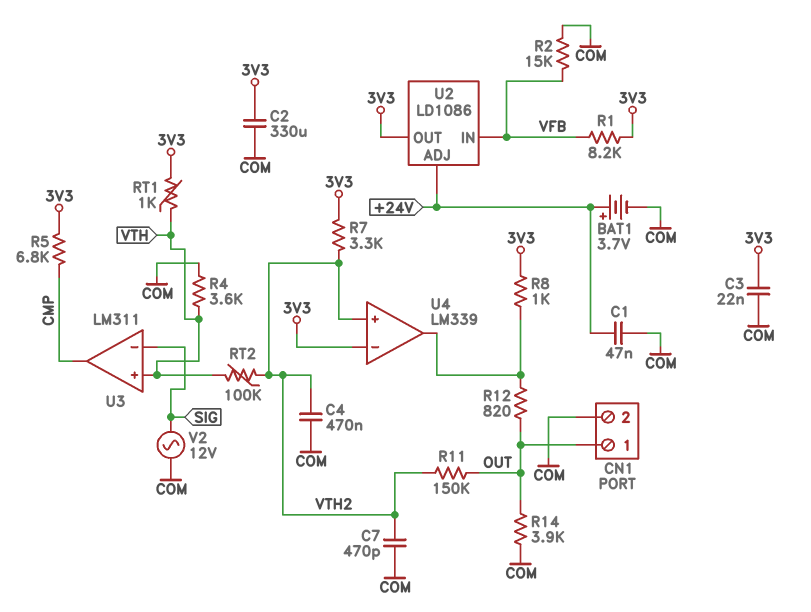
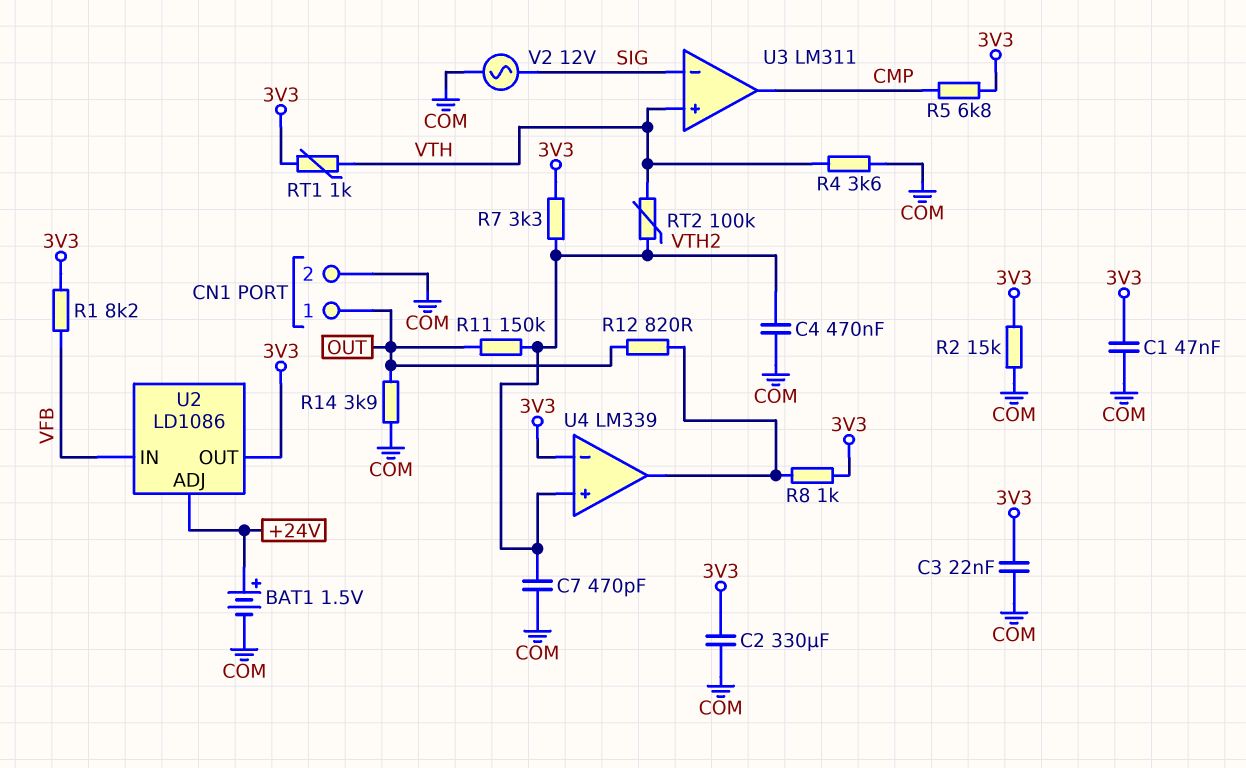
BAT1: 3.7V (plus +24V, minus COM) -> 1.5V (plus +24V, minus COM)
C1: 47nF (+24V, COM) -> 47nF (3V3, COM)
R2: 15k (COM, VFB) -> 15k (3V3, COM)

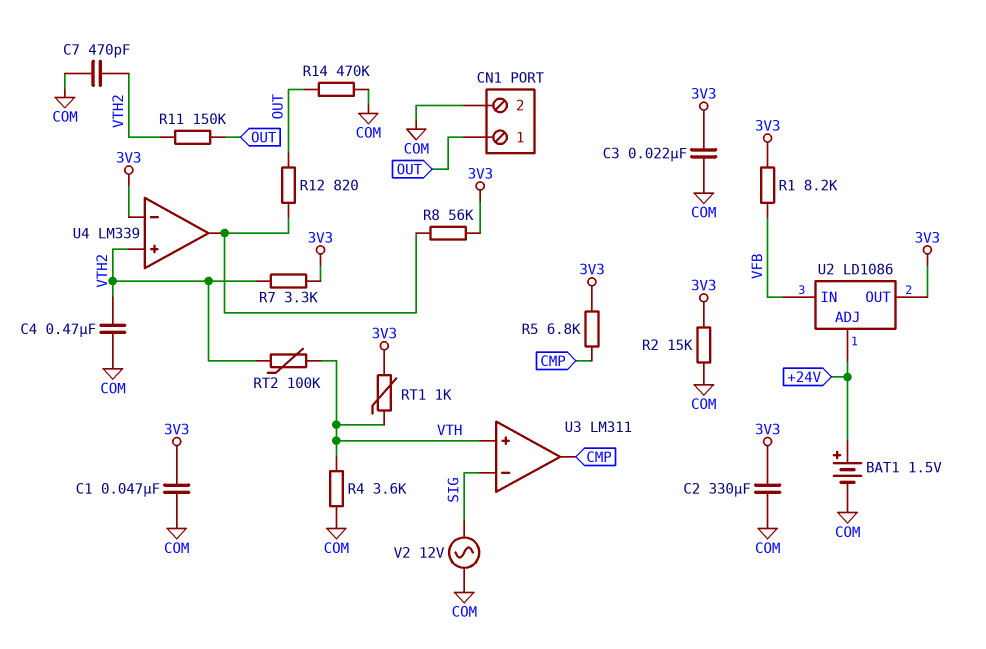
R8: 1k (3V3, U4/out) -> 56k (3V3, U4/out)
R14: 3.9k (COM, OUT) -> 470k (COM, OUT)

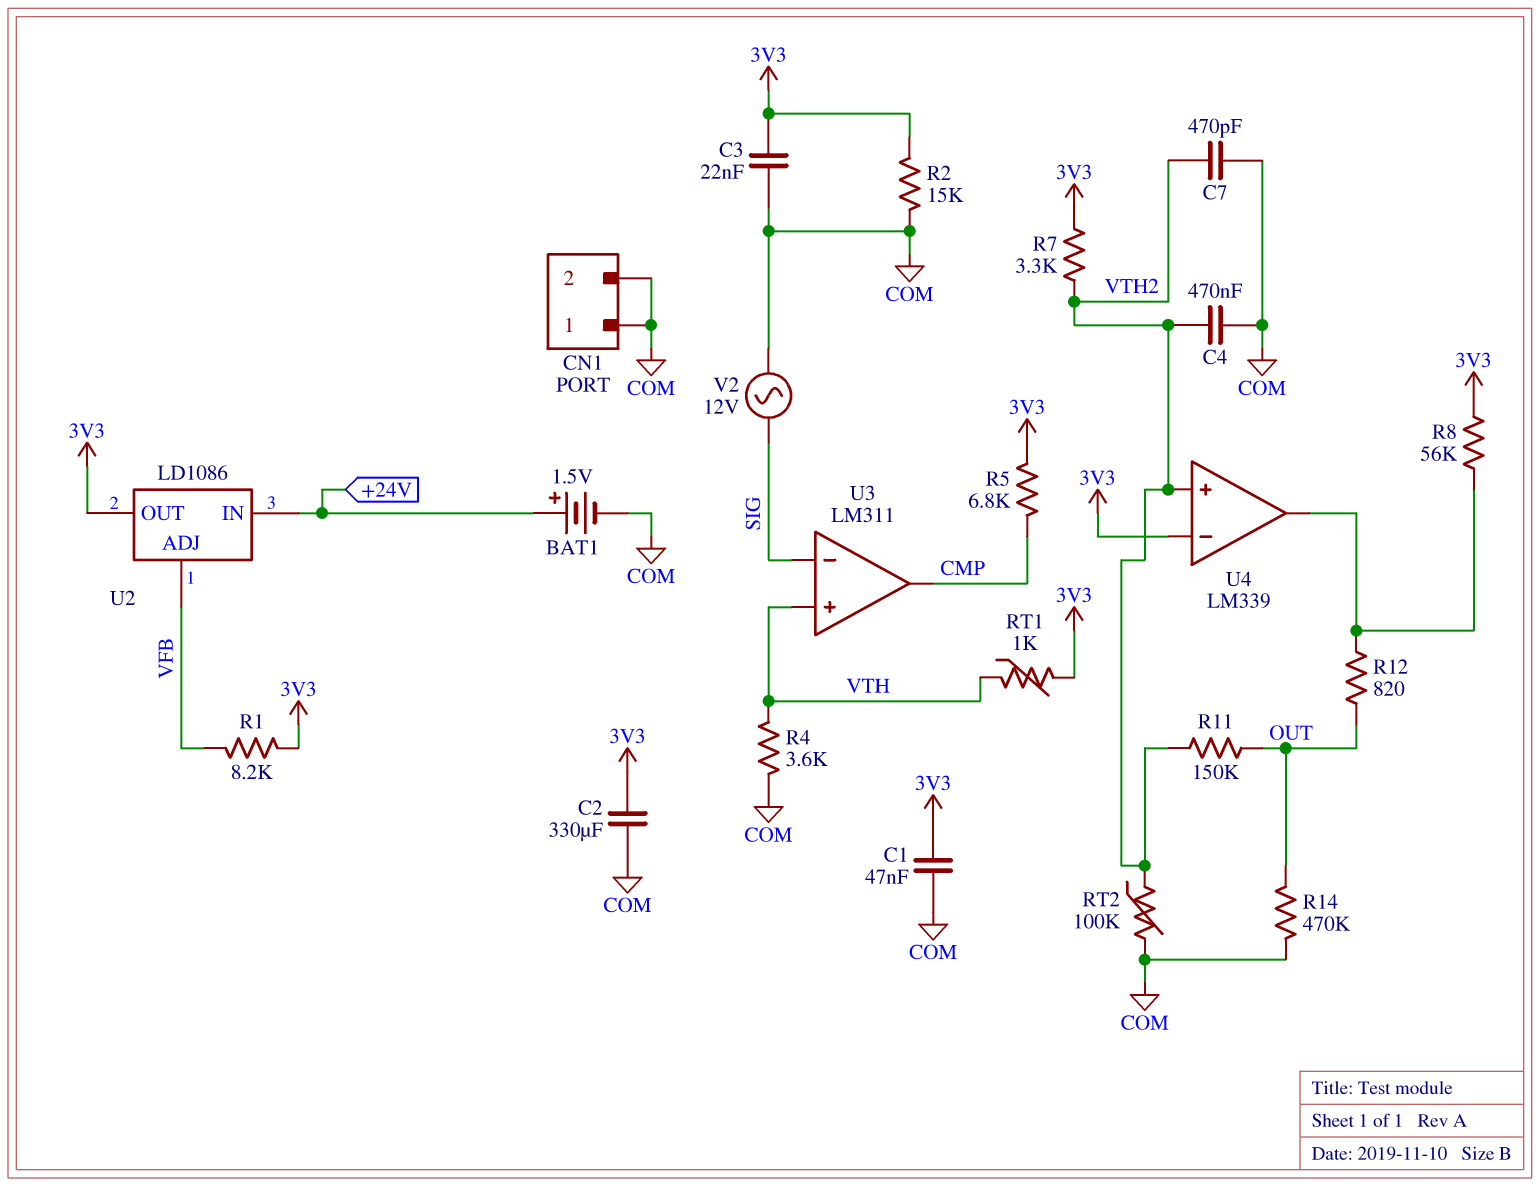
CN1 pin 1: OUT -> COM
RT2: 100k (VTH, VTH2) -> 100k (COM, VTH2)
U2 pin ADJ: +24V -> VFB
U2 pin IN: VFB -> +24V

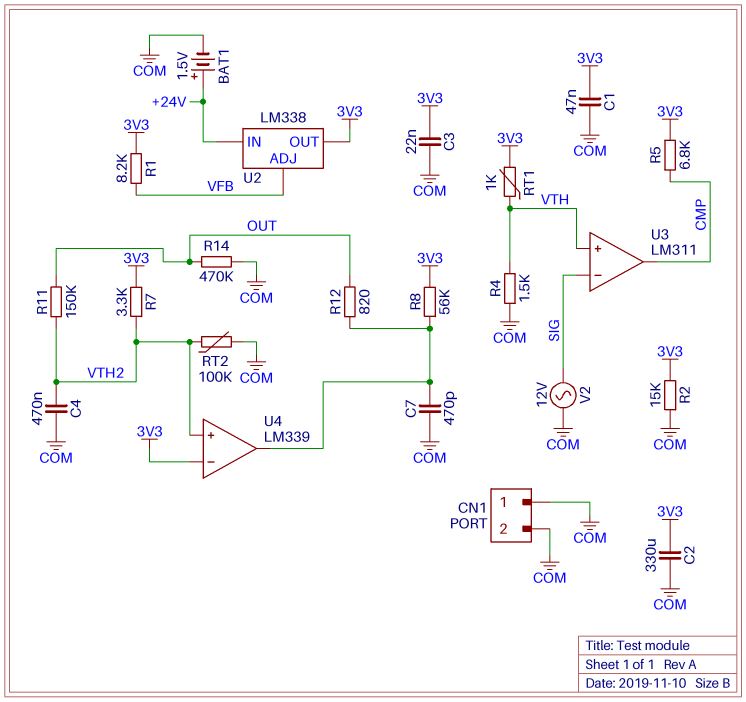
C7: 470pF (COM, VTH2) -> 470pF (COM, U4/out)
R4: 3.6k (COM, VTH) -> 1.5k (COM, VTH)
U2: LD1086 -> LM338

